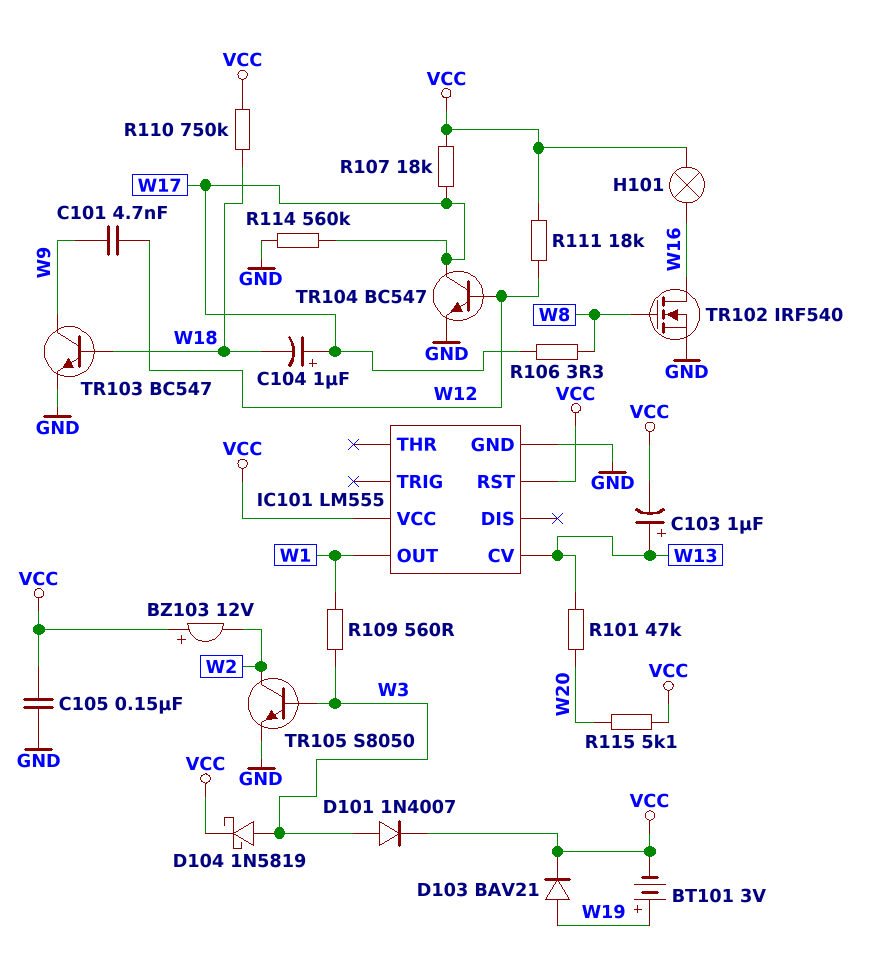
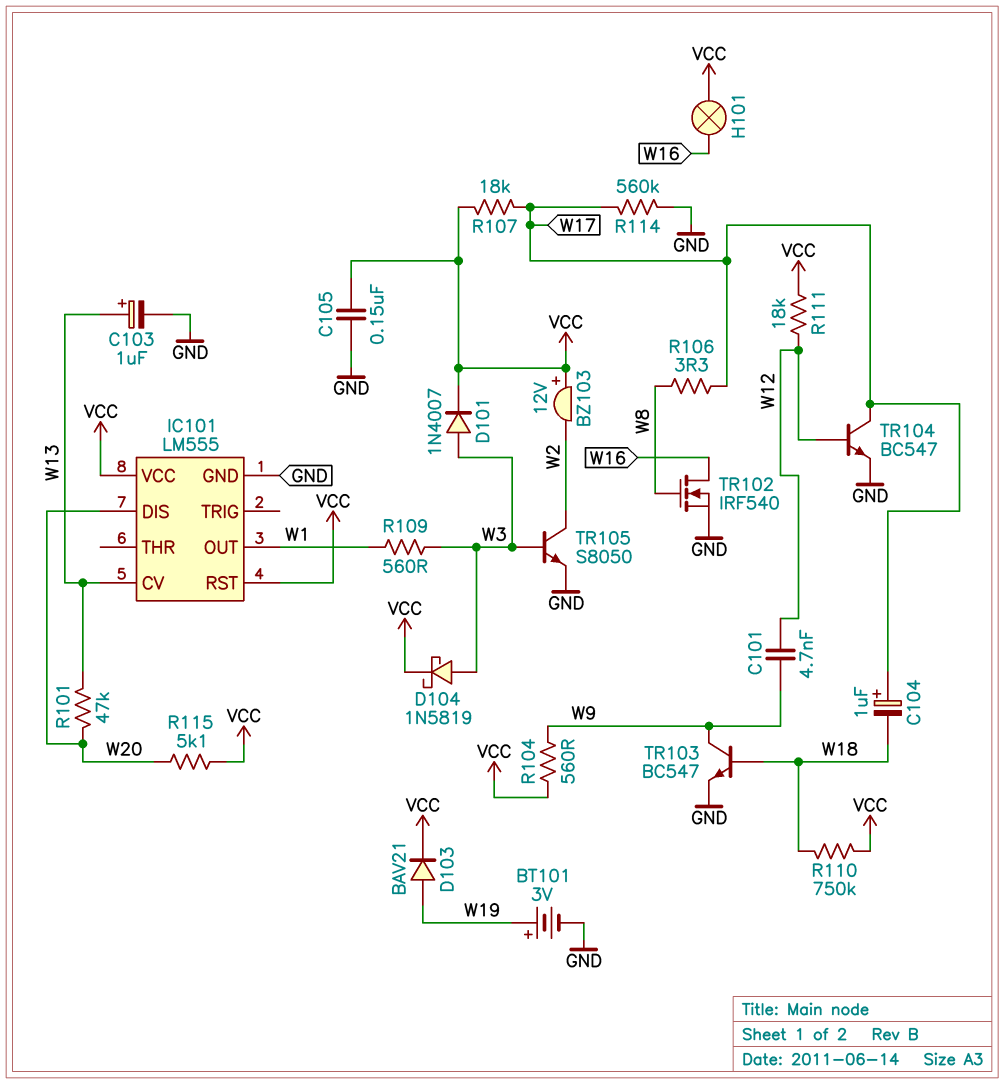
BT101: 3V (plus W19, minus VCC) -> 3V (plus W19, minus GND)
C103: 1uF (plus W13, minus VCC) -> 1uF (plus W13, minus GND)
IC101 pin DIS: none -> W20
R104: none -> 560 (VCC, W9)

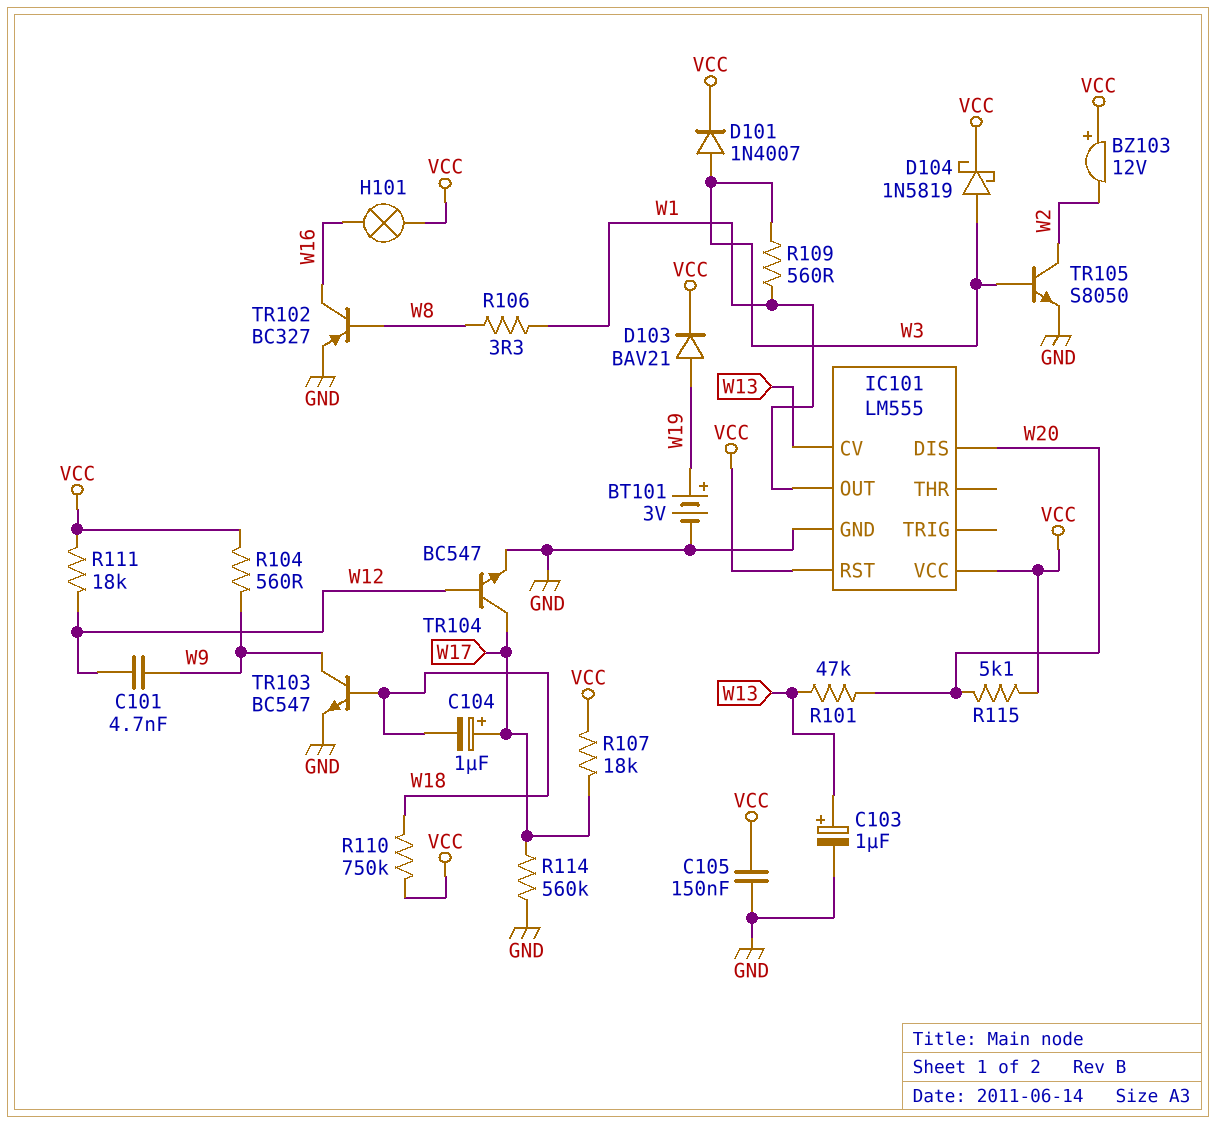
R106: 3.3 (W8, W17) -> 3.3 (W1, W8)
TR102: NMOS IRF540 (G W8, D W16, S GND) -> PNP BC327 (B W8, C W16, E GND)

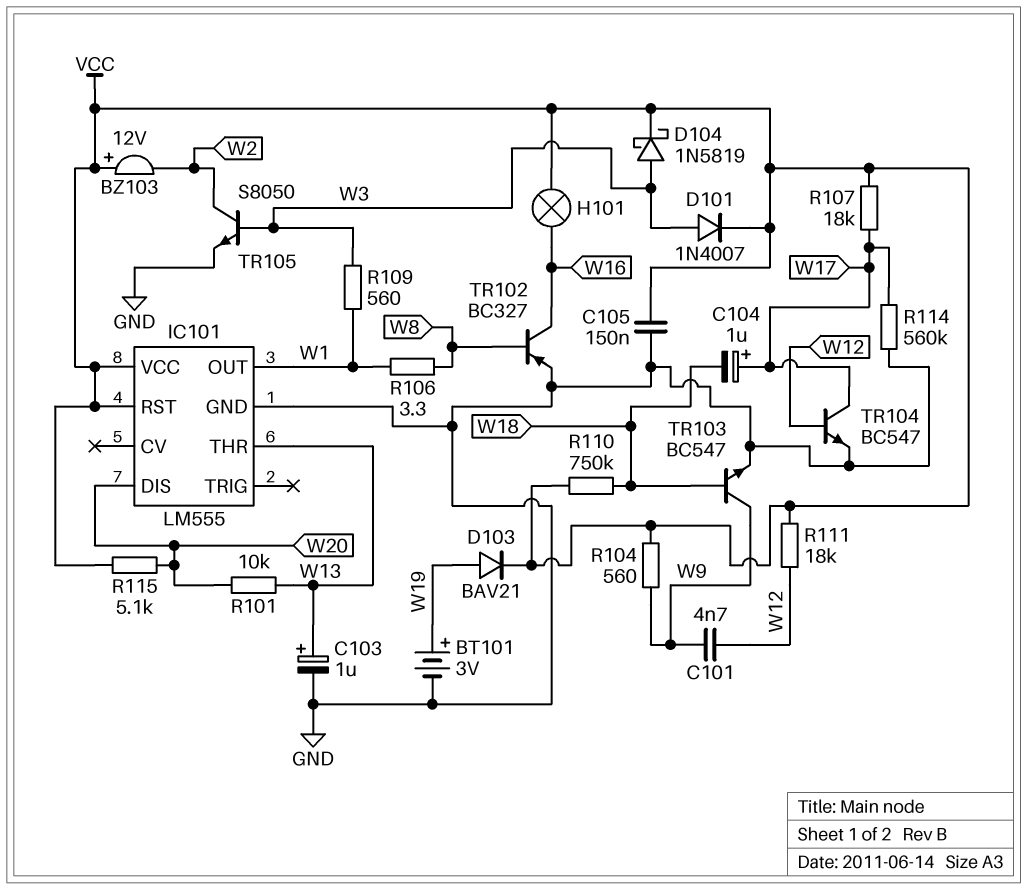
IC101 pin CV: W13 -> none
IC101 pin THR: none -> W13
R101: 47k (W13, W20) -> 10k (W13, W20)

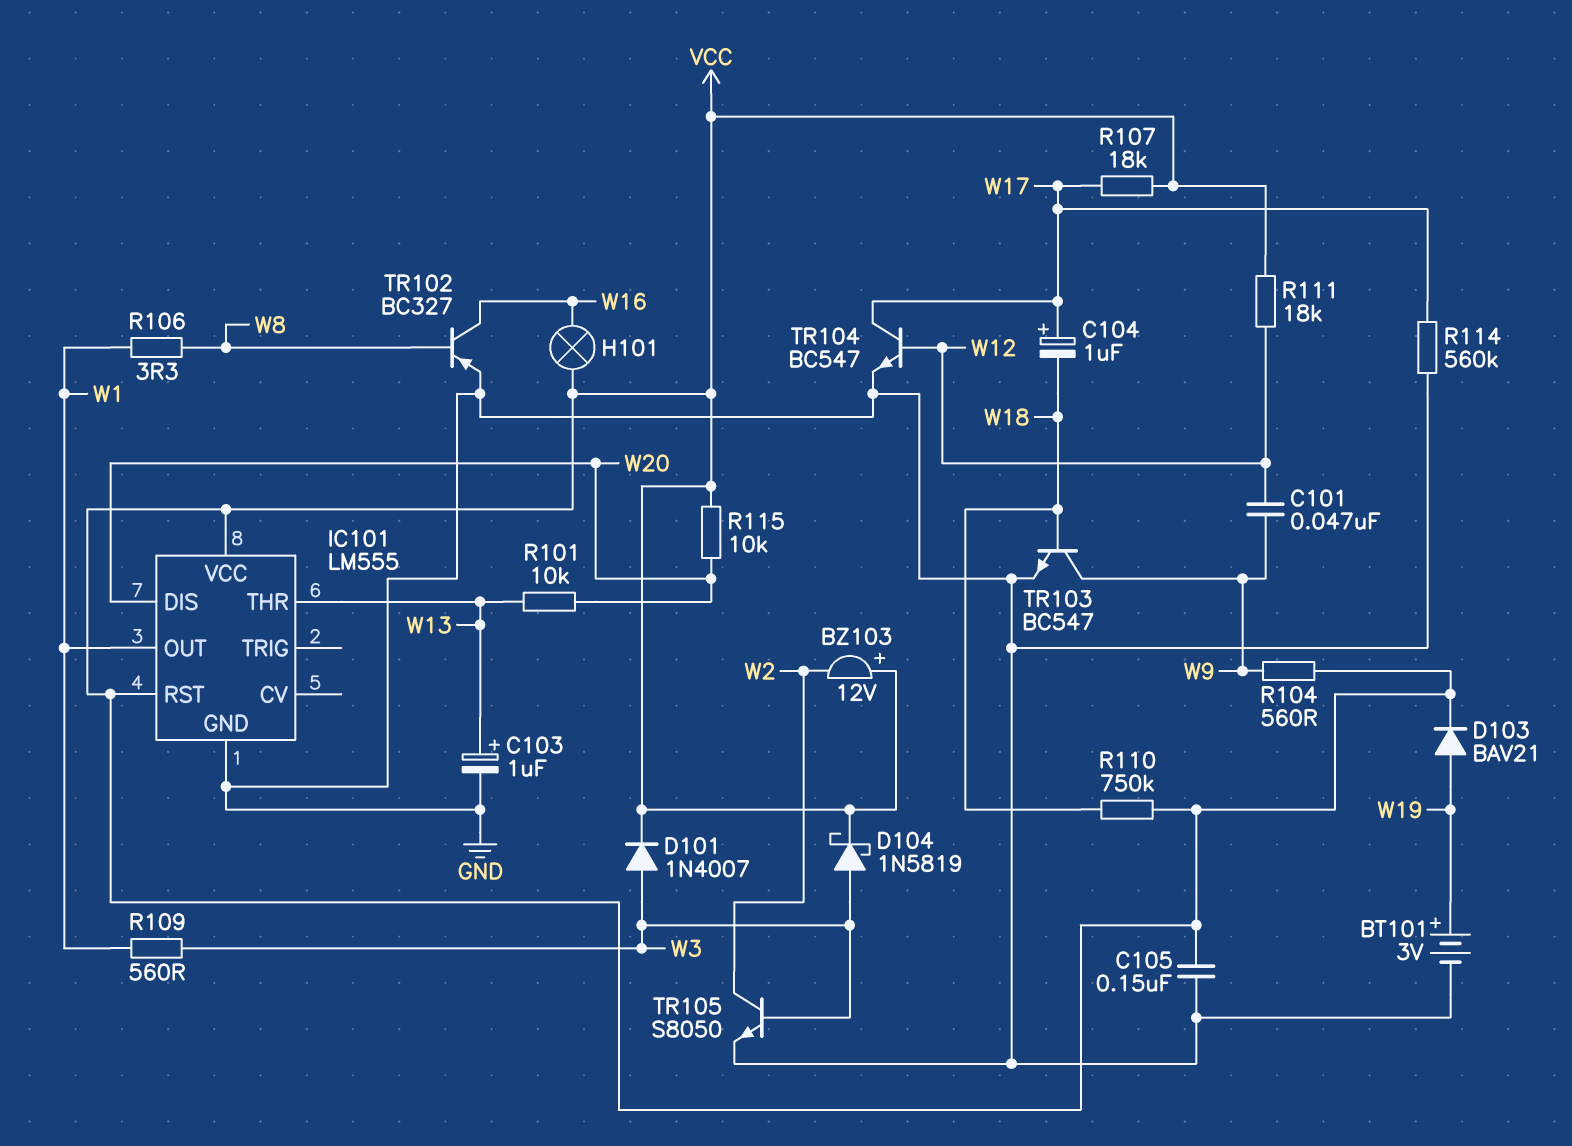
C101: 4.7nF (W9, W12) -> 47nF (W9, W12)
R115: 5.1k (VCC, W20) -> 10k (VCC, W20)

